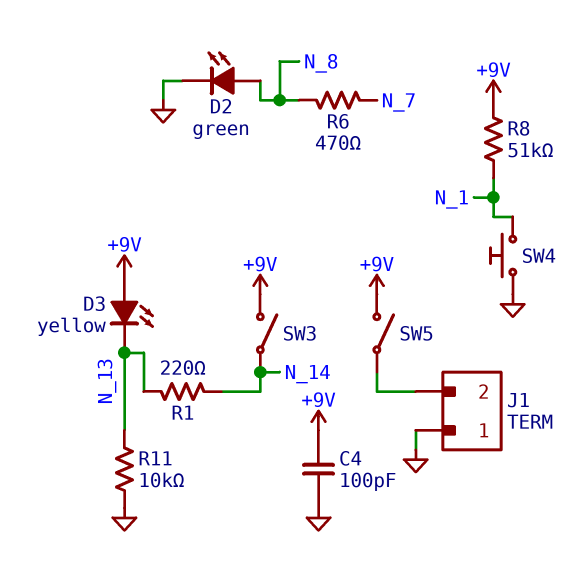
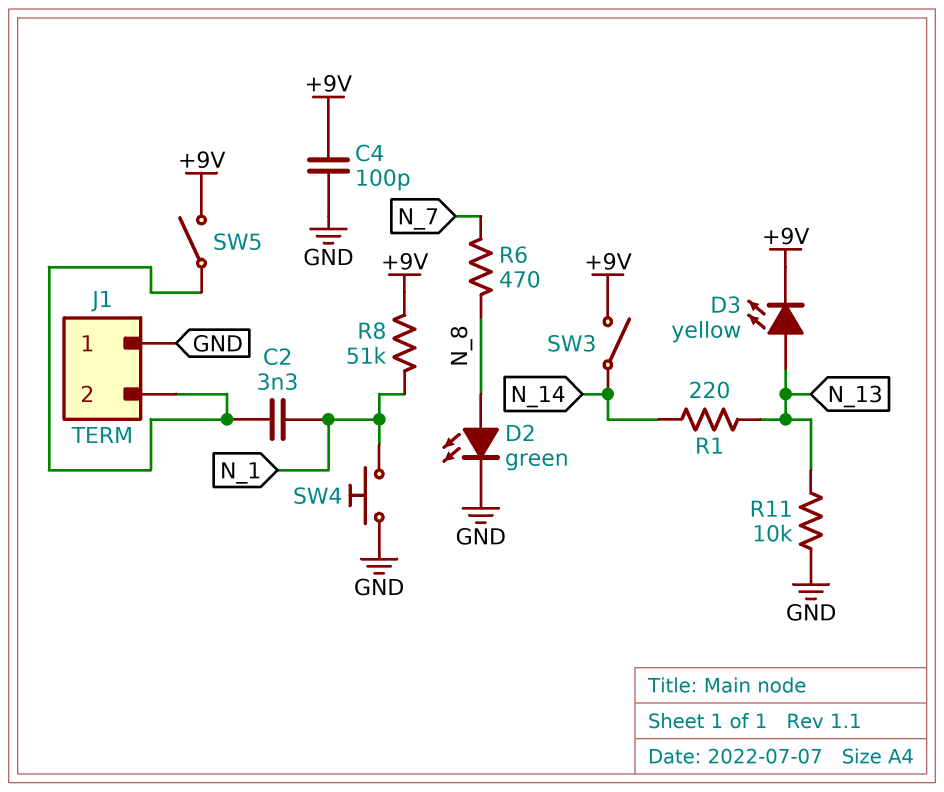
C2: none -> 3.3nF (J1/2, N_1)
D3: LED yellow (A +9V, K N_13) -> LED yellow (A N_13, K +9V)

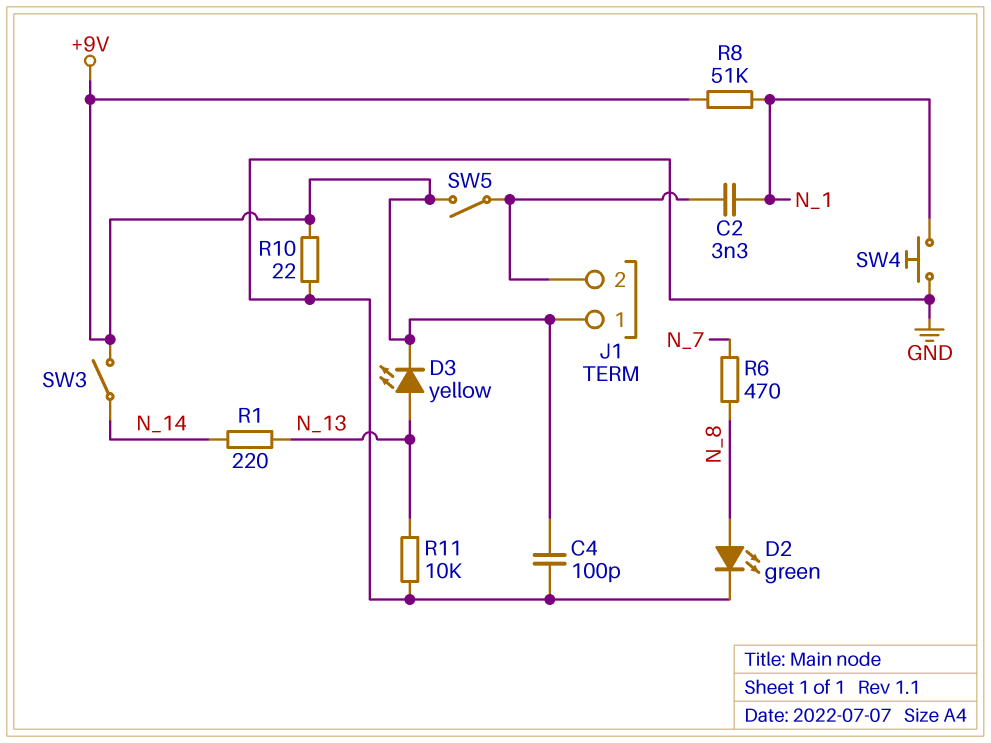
J1 pin 1: GND -> +9V
R10: none -> 22 (+9V, GND)

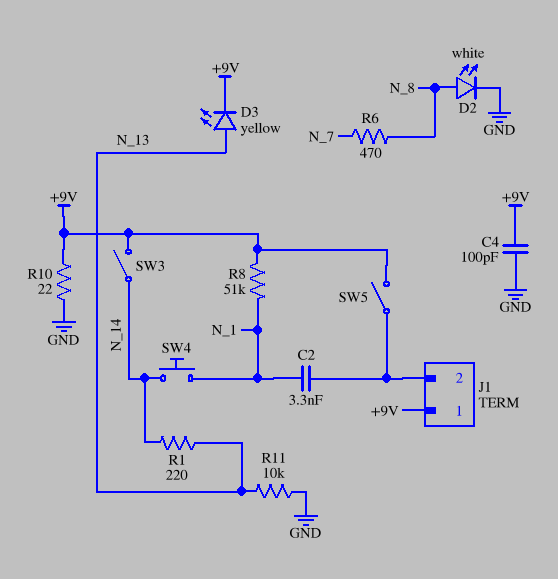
D2: LED green (A N_8, K GND) -> LED white (A N_8, K GND)
SW4: button (GND, N_1) -> button (N_1, N_14)

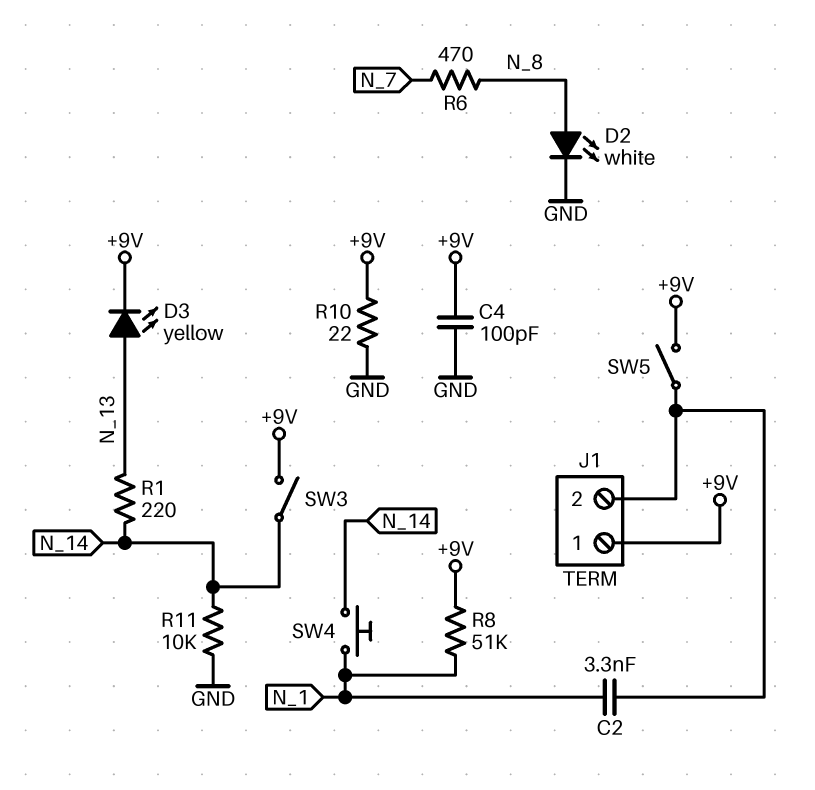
R11: 10k (GND, N_13) -> 10k (GND, N_14)

